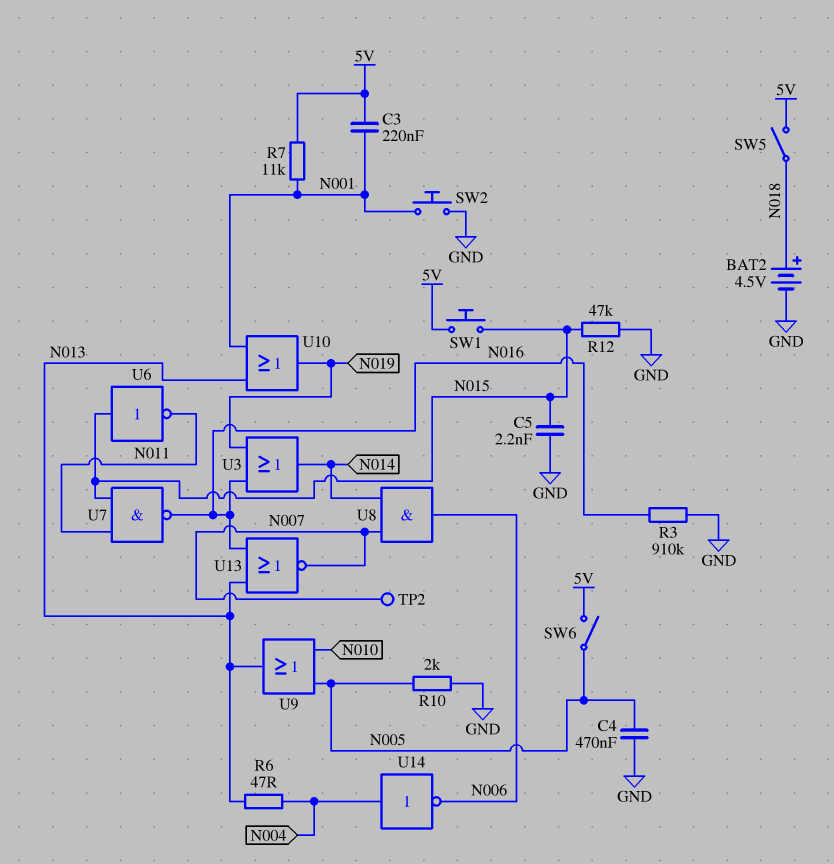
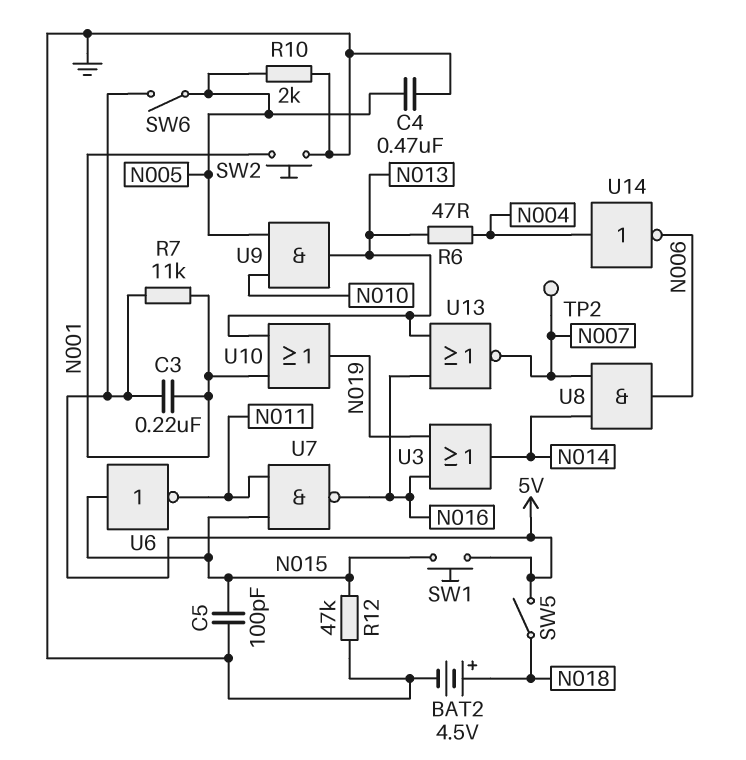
C5: 2.2nF (GND, N015) -> 100pF (GND, N015)
R3: 910k (GND, N016) -> none
U9: OR (in N005, in N010, out N013) -> AND (in N005, in N010, out N013)

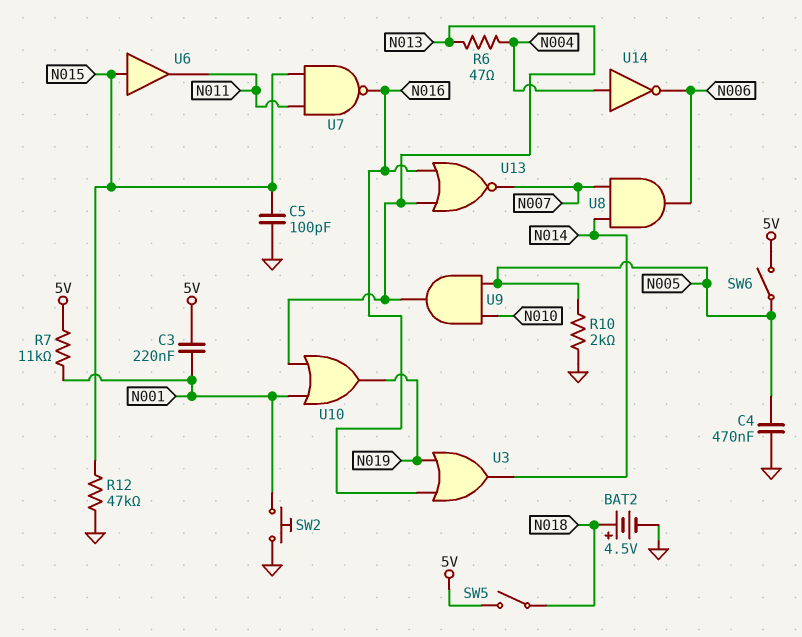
SW1: button (5V, N015) -> none
TP2: test point (N007) -> none
U6: NOT (in N015, out N011) -> buffer (in N015, out N011)

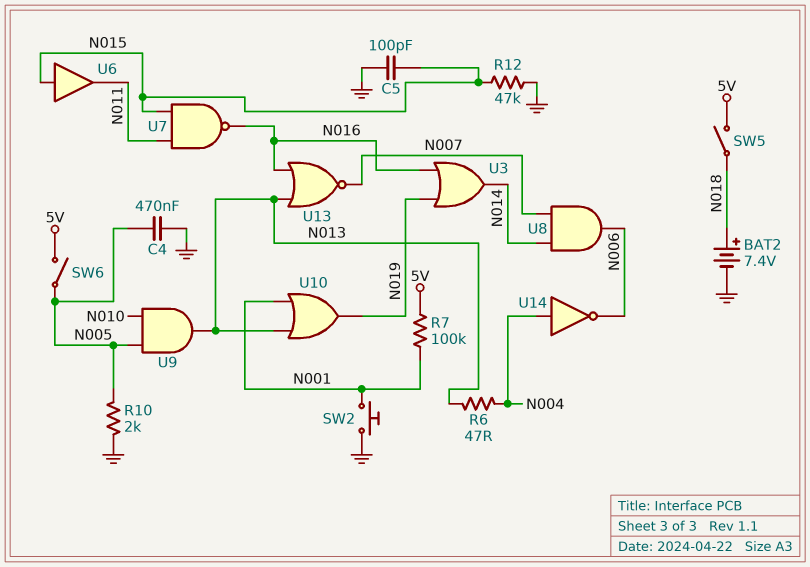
BAT2: 4.5V (plus N018, minus GND) -> 7.4V (plus N018, minus GND)
C3: 220nF (5V, N001) -> none
R7: 11k (5V, N001) -> 100k (5V, N001)

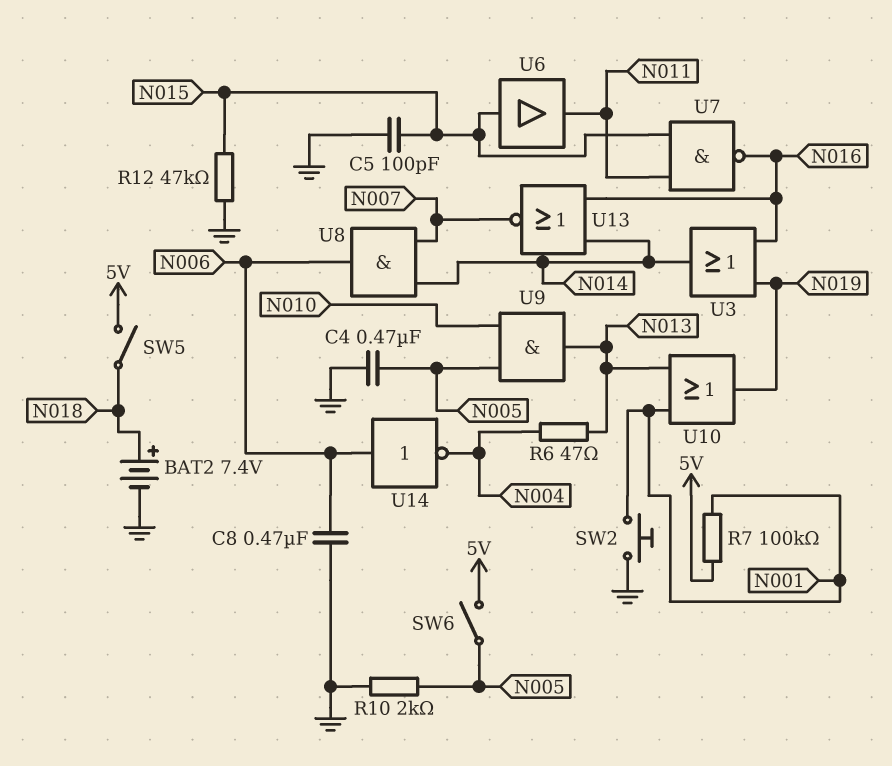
C8: none -> 470nF (GND, N006)
U13: NOR (in N013, in N016, out N007) -> NOR (in N014, in N016, out N007)
U14: NOT (in N004, out N006) -> NOT (in N006, out N004)

